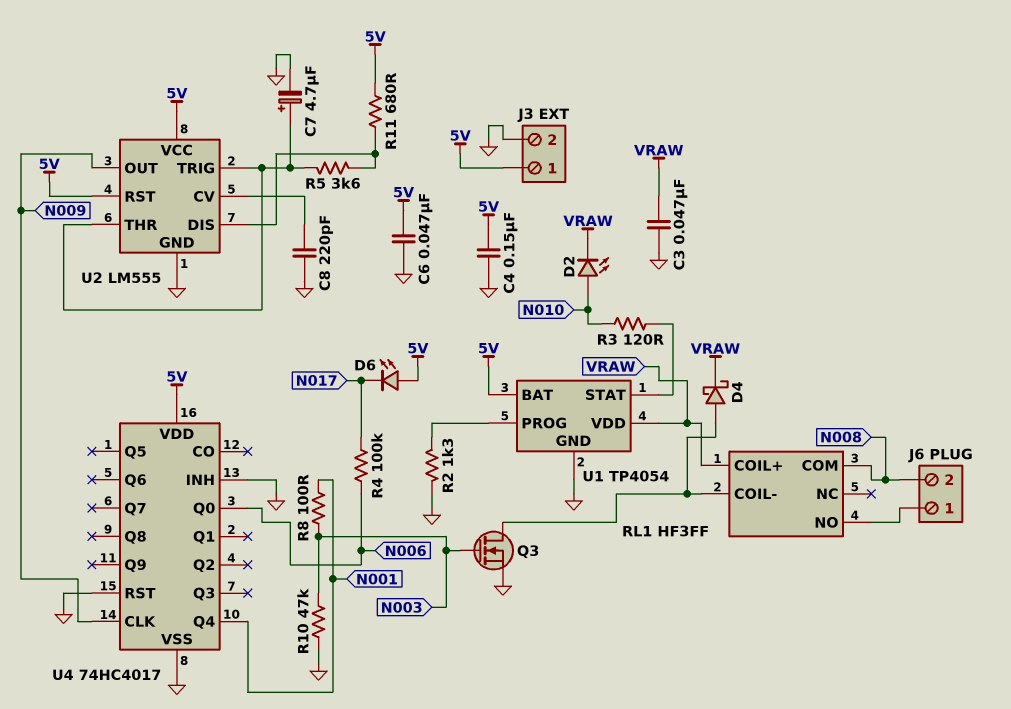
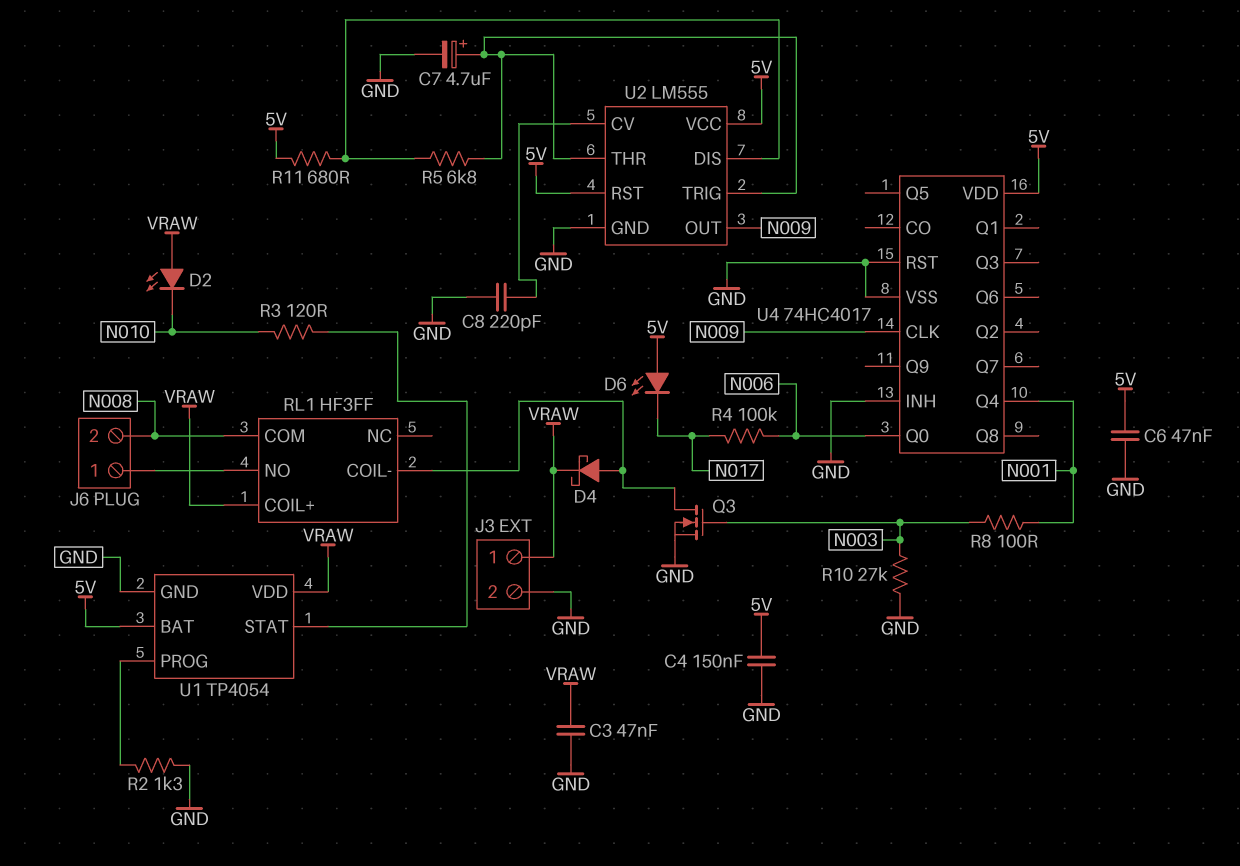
D2: LED (A N010, K VRAW) -> LED (A VRAW, K N010)
J3 pin 1: 5V -> VRAW
R5: 3.6k (U2/DIS, U2/THR) -> 6.8k (U2/DIS, U2/THR)
R10: 47k (GND, N003) -> 27k (GND, N003)

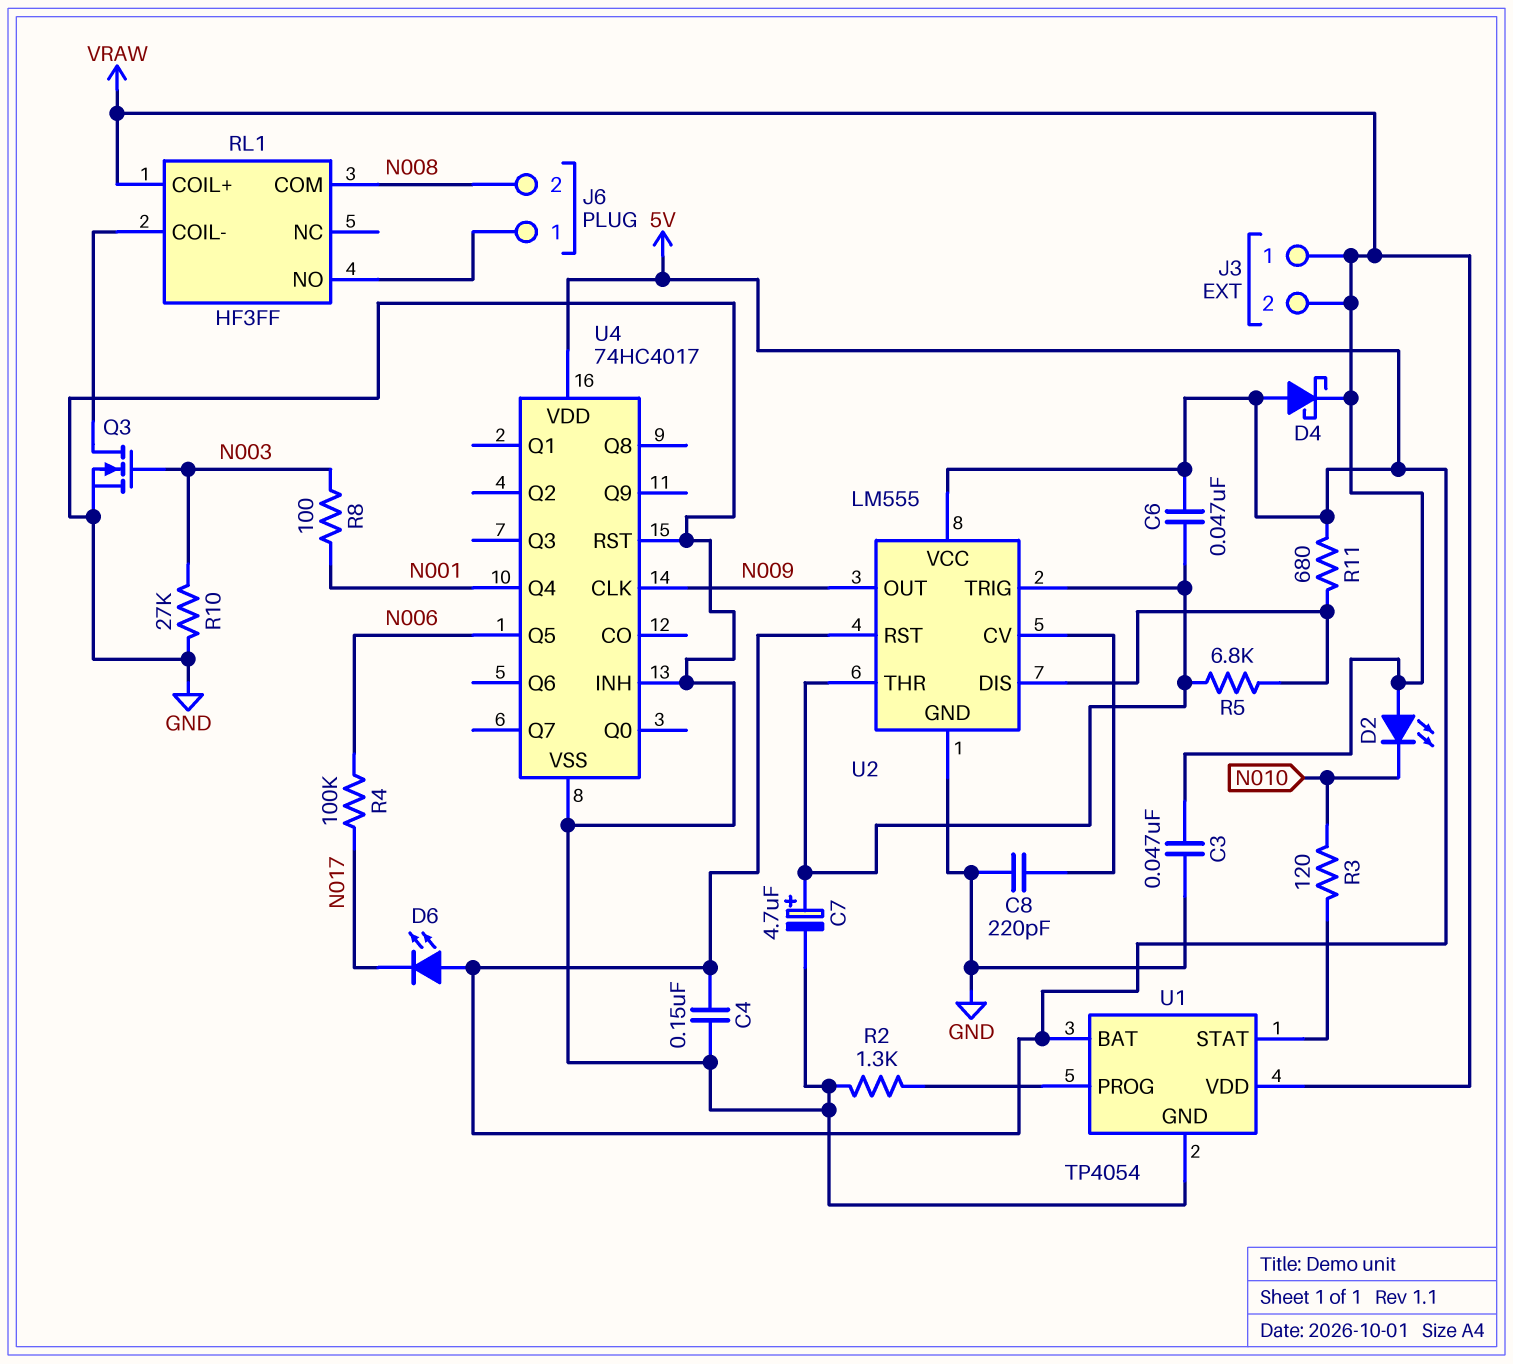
C6: 47nF (5V, GND) -> 47nF (5V, U2/THR)
D4: schottky (A RL1/COIL-, K VRAW) -> schottky (A 5V, K VRAW)
J3 pin 2: GND -> VRAW
U4 pin Q0: N006 -> none
U4 pin Q5: none -> N006

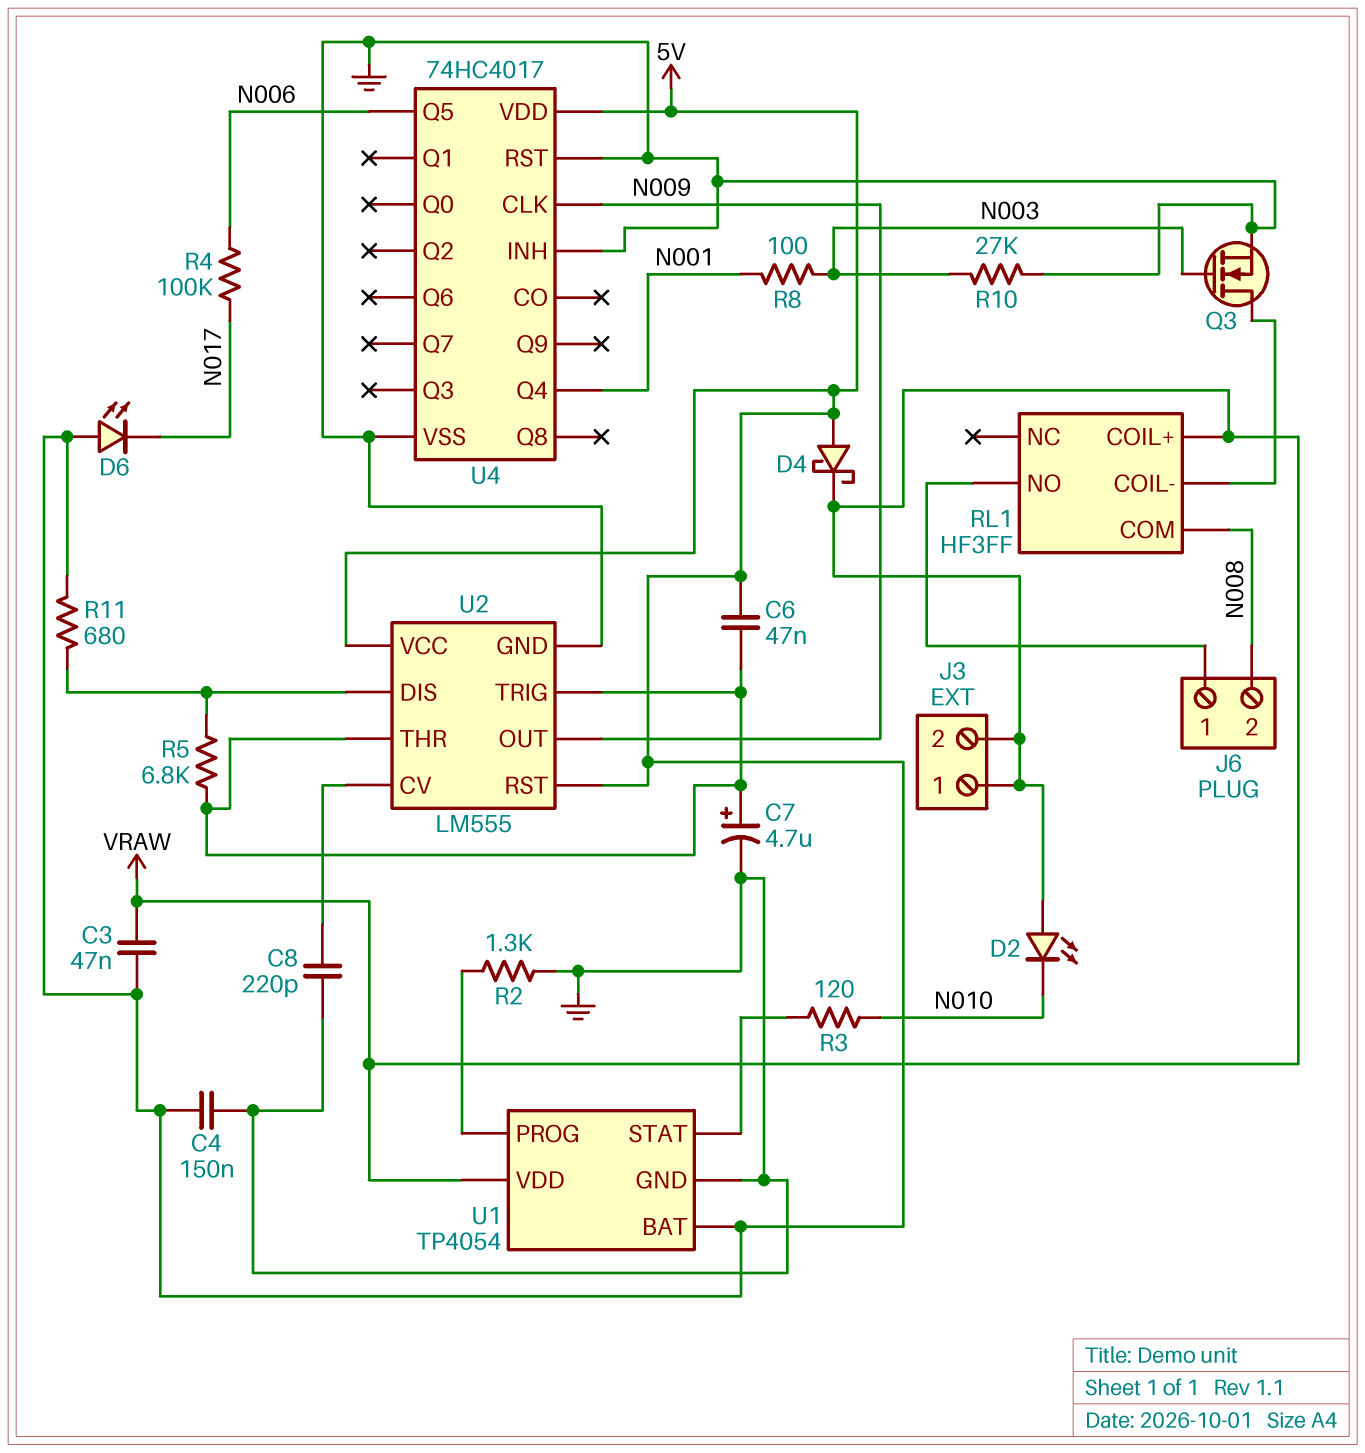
C3: 47nF (GND, VRAW) -> 47nF (5V, VRAW)

